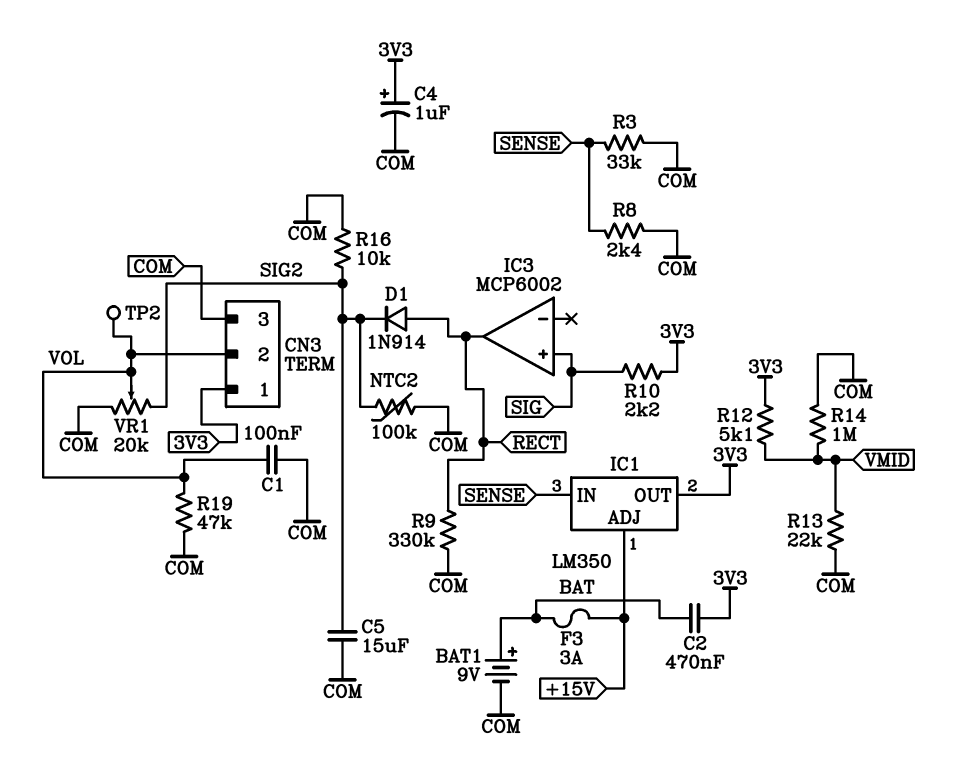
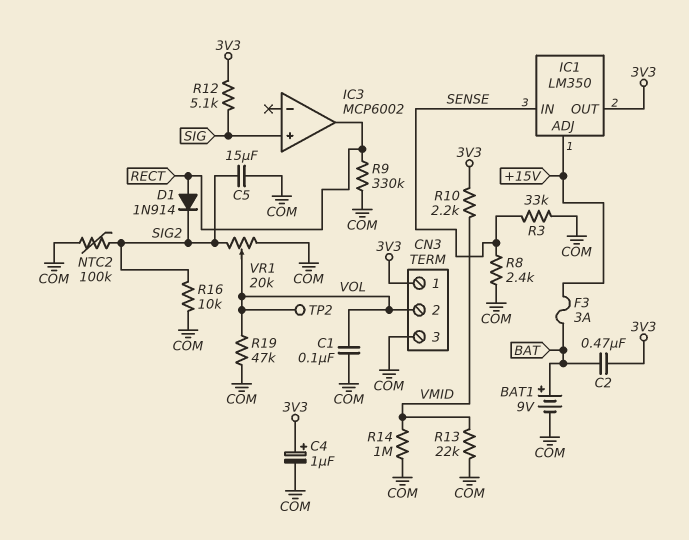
R10: 2.2k (3V3, SIG) -> 2.2k (3V3, VMID)
R12: 5.1k (3V3, VMID) -> 5.1k (3V3, SIG)

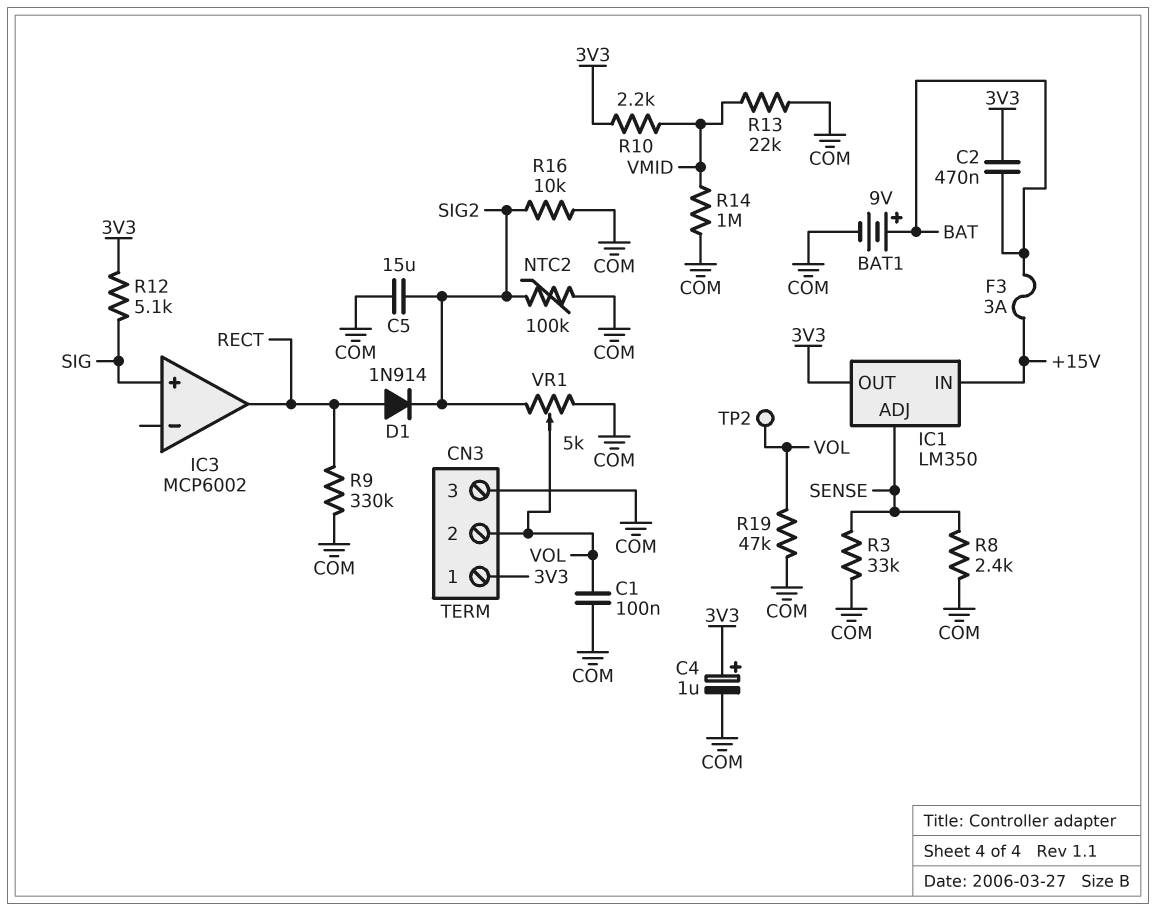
IC1 pin ADJ: +15V -> SENSE
IC1 pin IN: SENSE -> +15V
VR1: 20k (COM, SIG2, wiper VOL) -> 5k (COM, SIG2, wiper VOL)

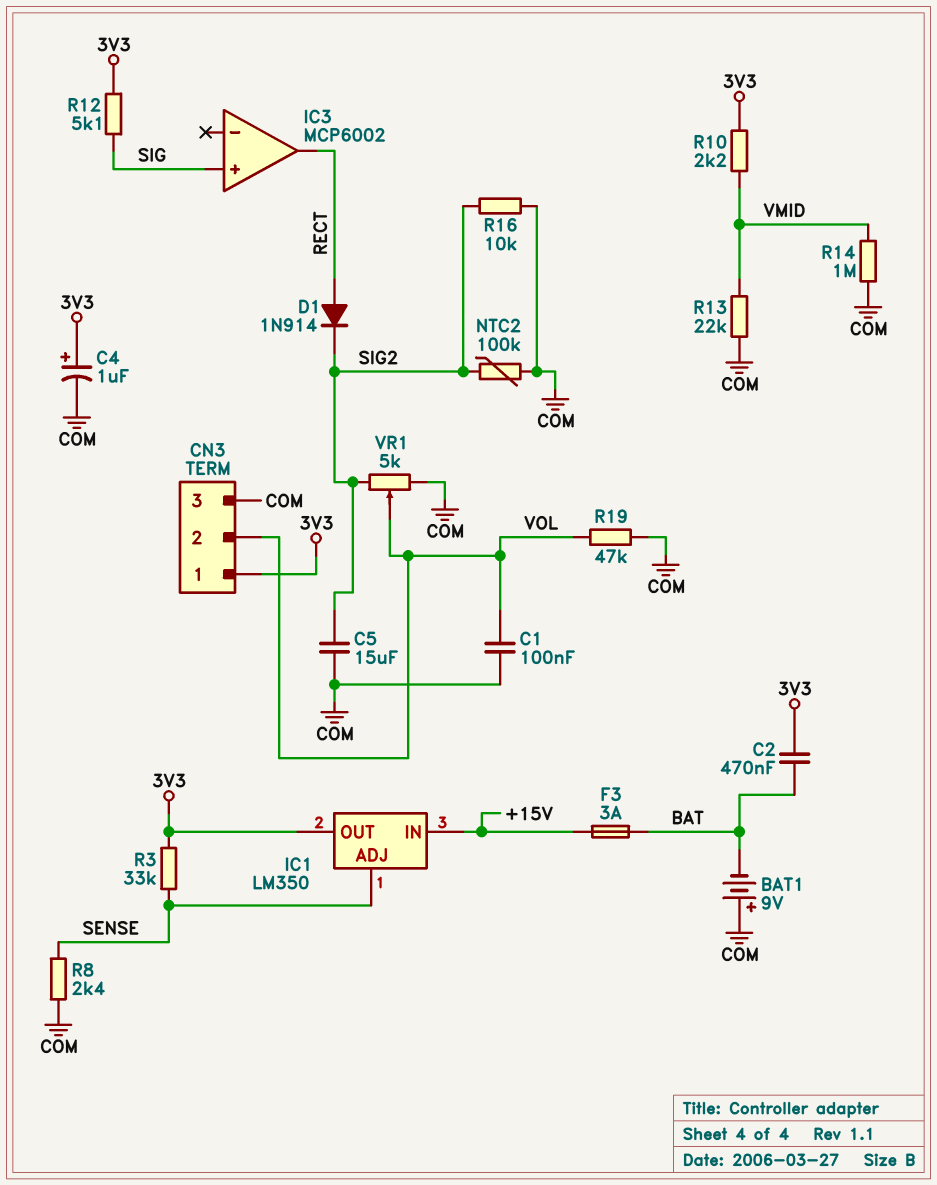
BAT1: 9V (plus BAT, minus COM) -> 9V (plus COM, minus BAT)
R3: 33k (COM, SENSE) -> 33k (3V3, SENSE)
R9: 330k (COM, RECT) -> none
TP2: test point (VOL) -> none

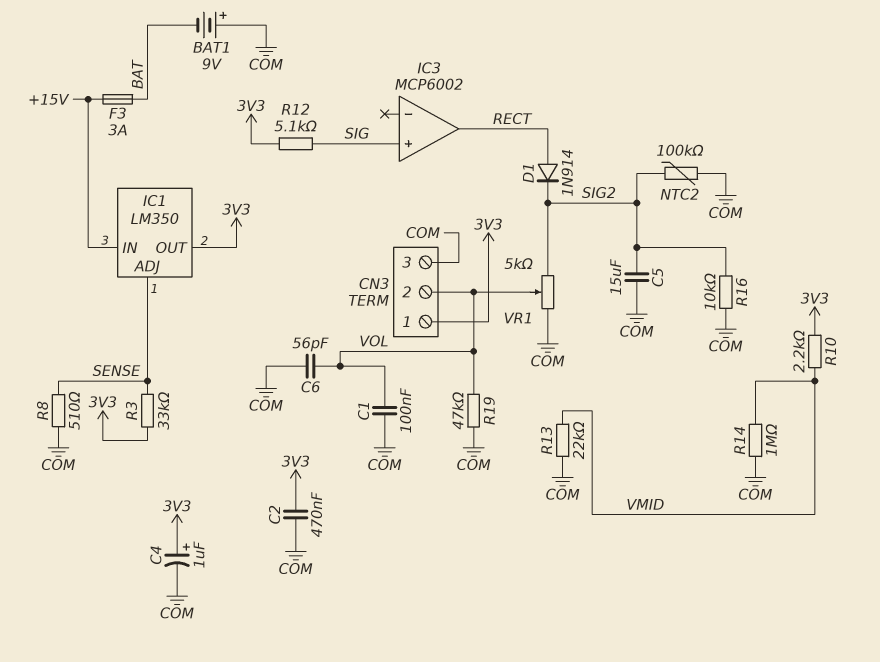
C2: 470nF (3V3, BAT) -> 470nF (3V3, COM)
C6: none -> 56pF (COM, VOL)
R8: 2.4k (COM, SENSE) -> 510 (COM, SENSE)

